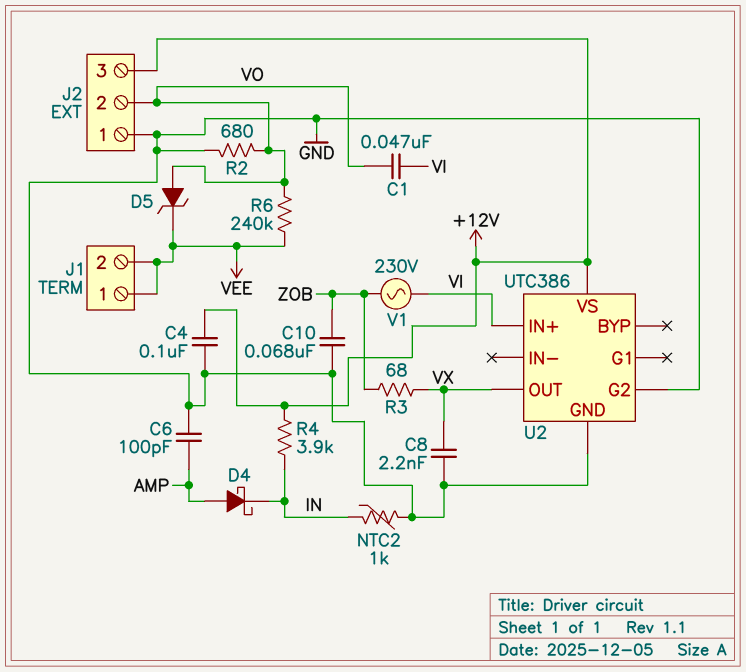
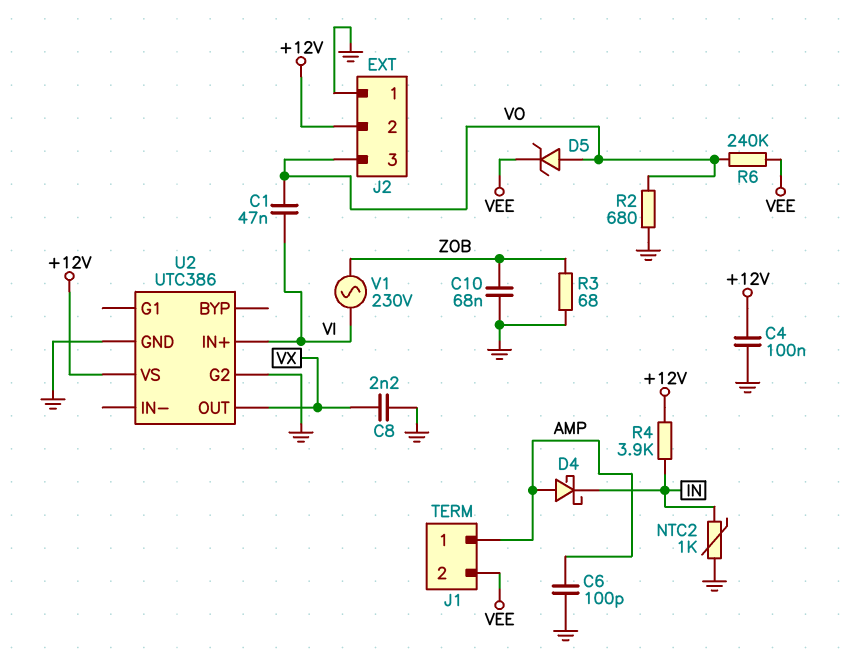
J1 pin 1: VEE -> AMP
J2 pin 2: VO -> +12V
J2 pin 3: +12V -> VO
R3: 68 (VX, ZOB) -> 68 (GND, ZOB)

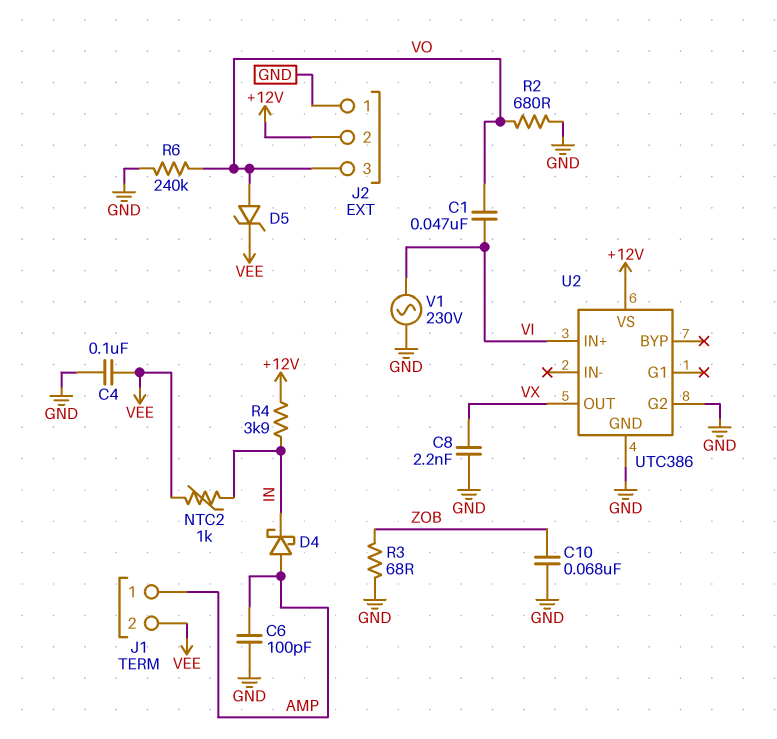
C4: 100nF (+12V, GND) -> 100nF (GND, VEE)
NTC2: 1k (GND, IN) -> 1k (IN, VEE)
R6: 240k (VEE, VO) -> 240k (GND, VO)
V1: AC 230V (VI, ZOB) -> AC 230V (GND, VI)

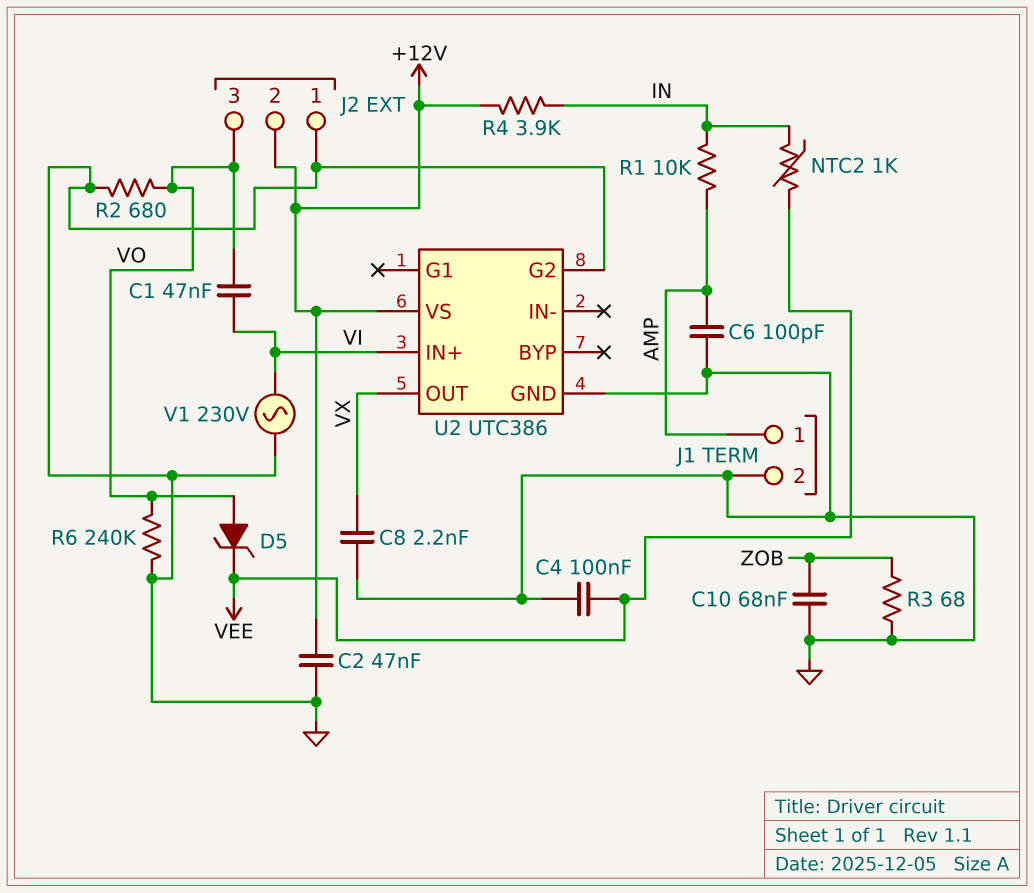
C2: none -> 47nF (+12V, GND)
D4: schottky (A AMP, K IN) -> none
J1 pin 2: VEE -> GND
R1: none -> 10k (AMP, IN)

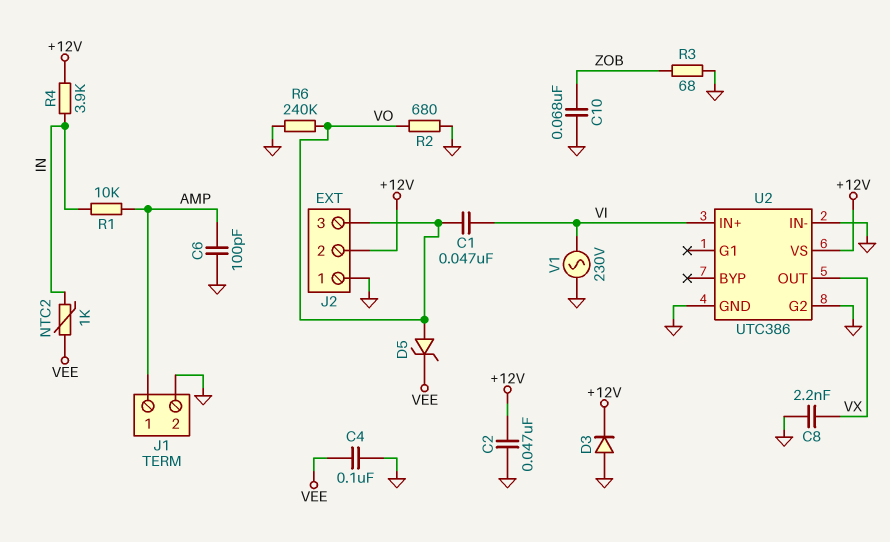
D3: none -> diode (A GND, K +12V)
U2 pin IN-: none -> GND

